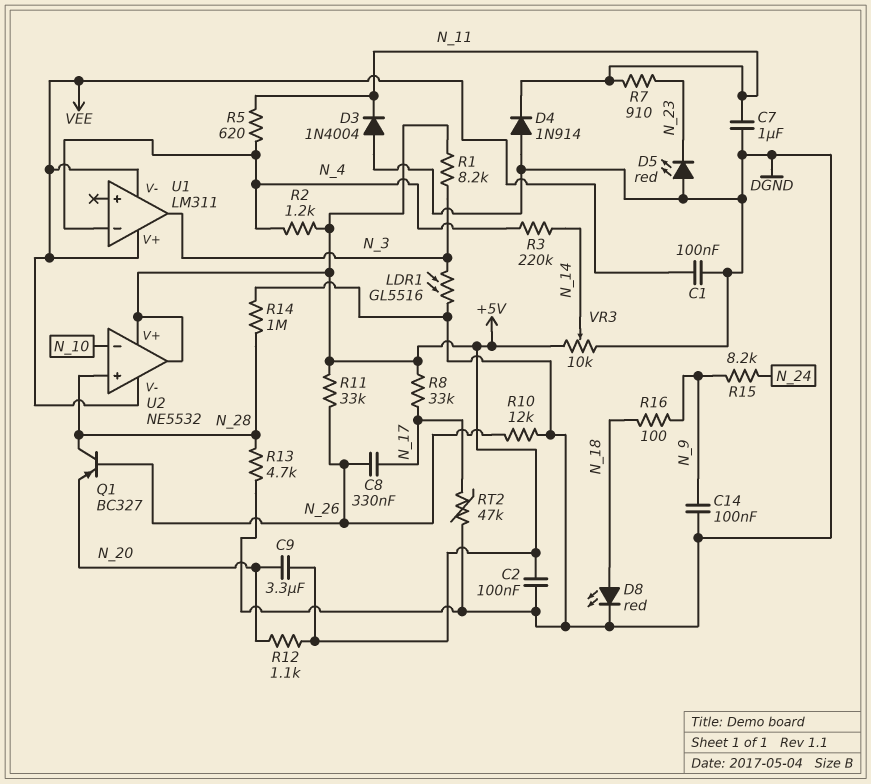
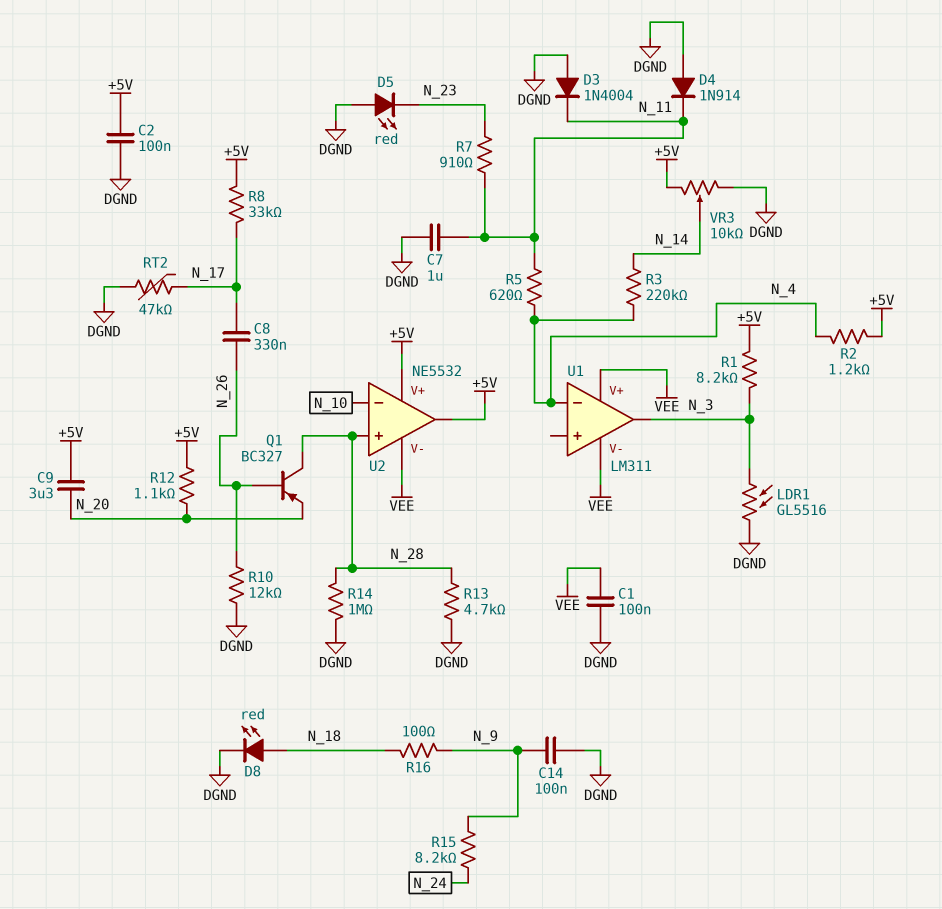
R11: 33k (+5V, N_26) -> none

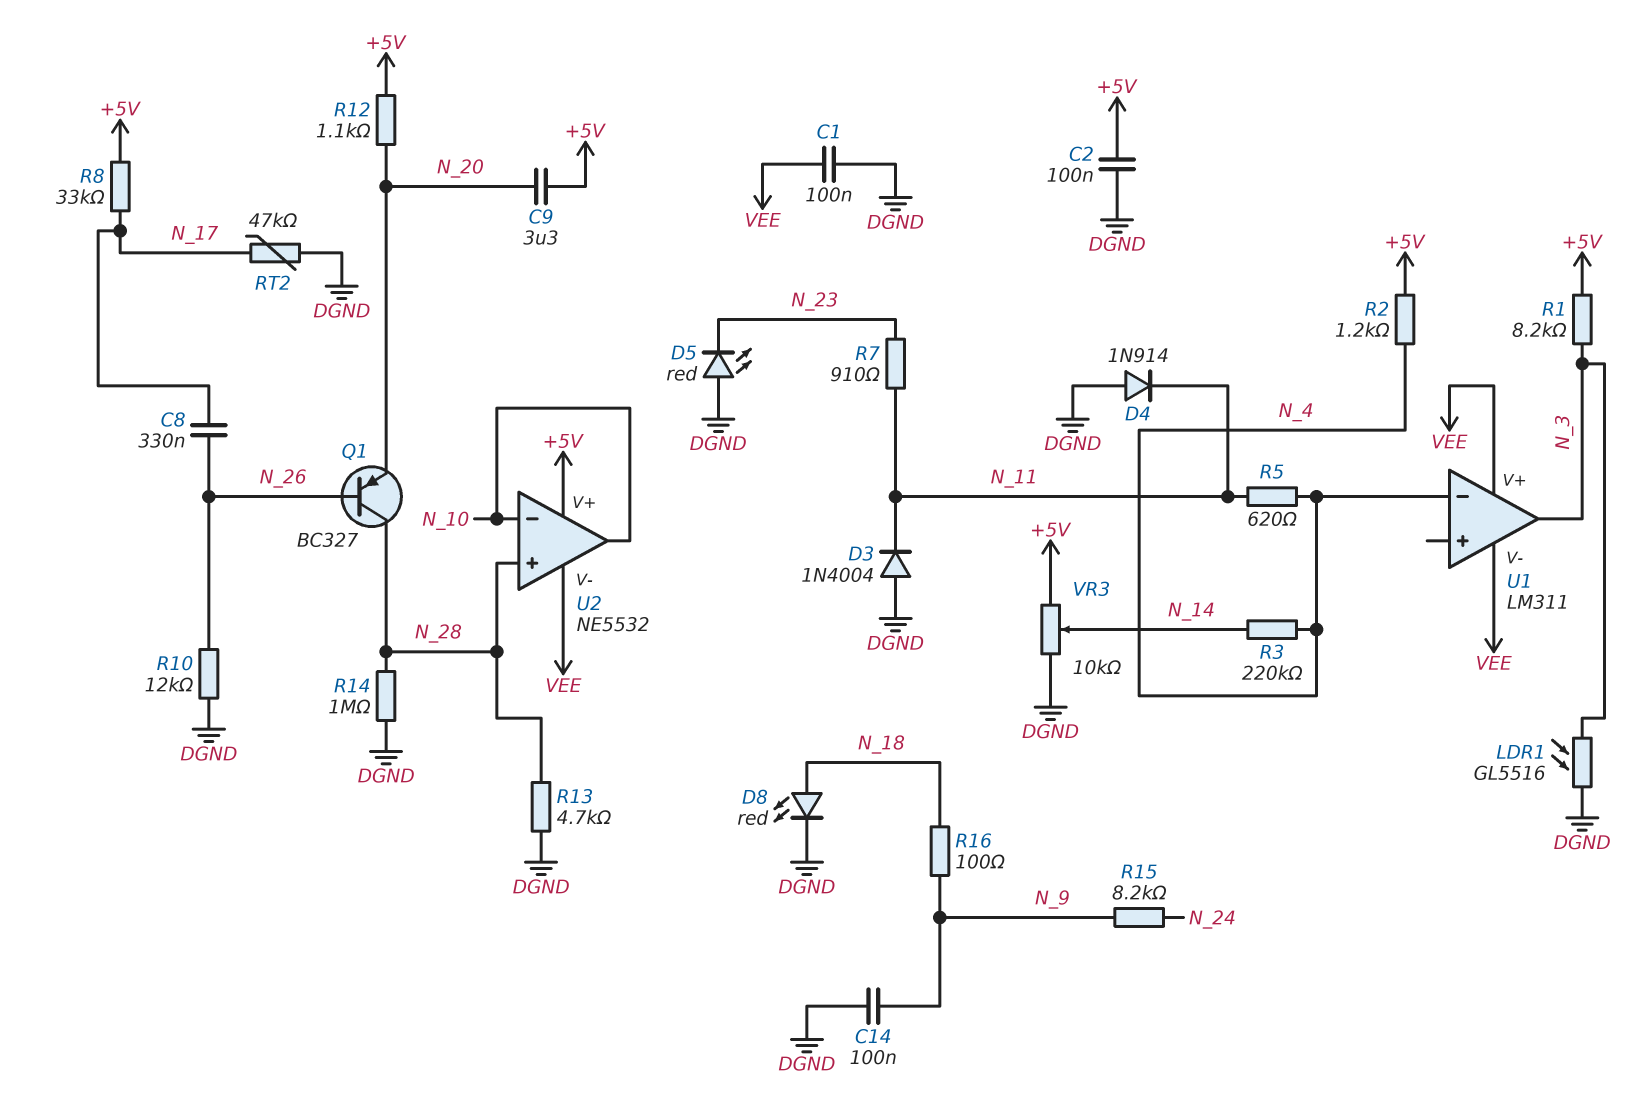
C7: 1uF (DGND, N_11) -> none
U2 pin out: +5V -> N_10

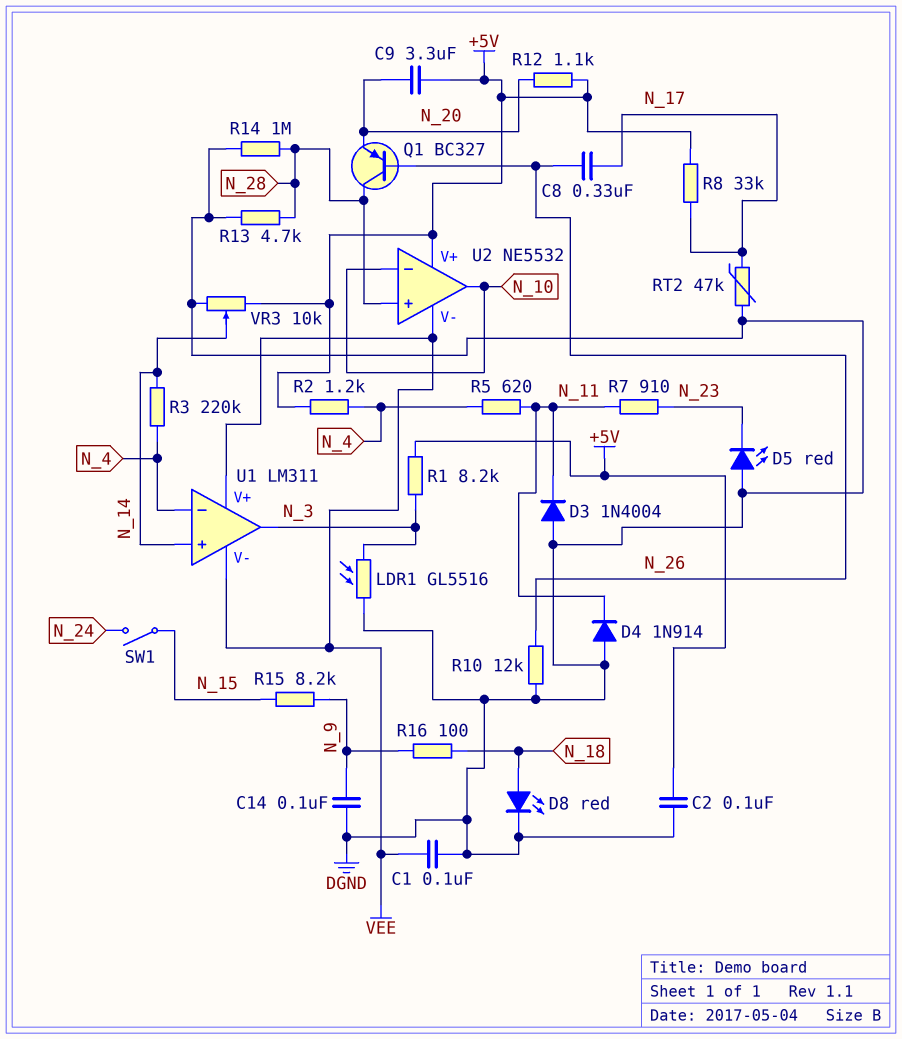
R15: 8.2k (N_9, N_24) -> 8.2k (N_9, N_15)
SW1: none -> switch (N_15, N_24)
U1 pin in+: none -> N_14

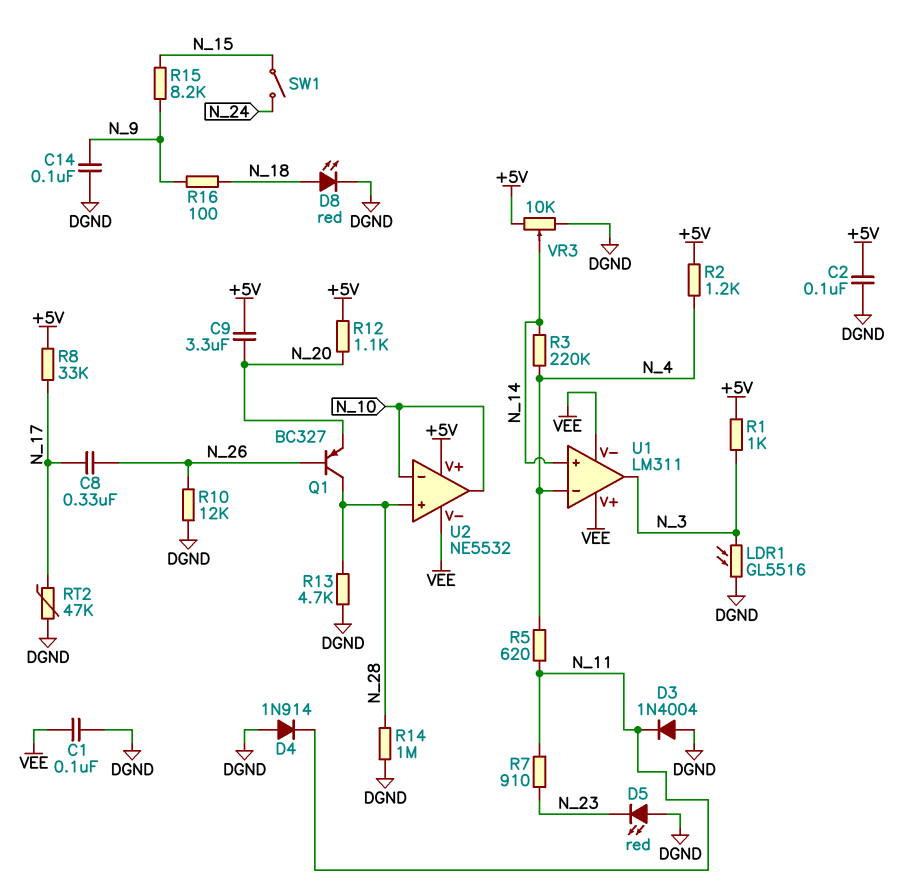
R1: 8.2k (+5V, N_3) -> 1k (+5V, N_3)

